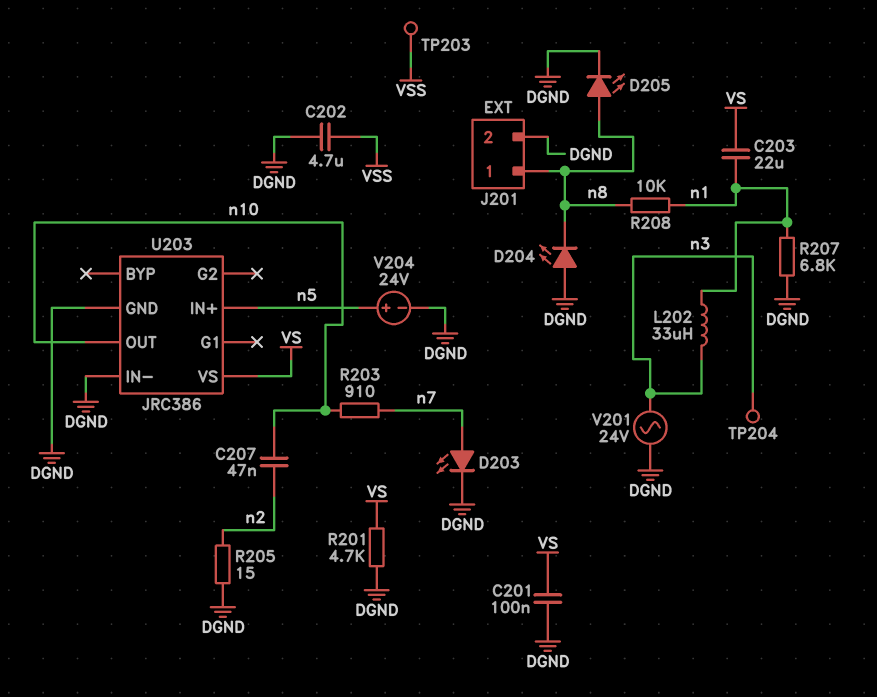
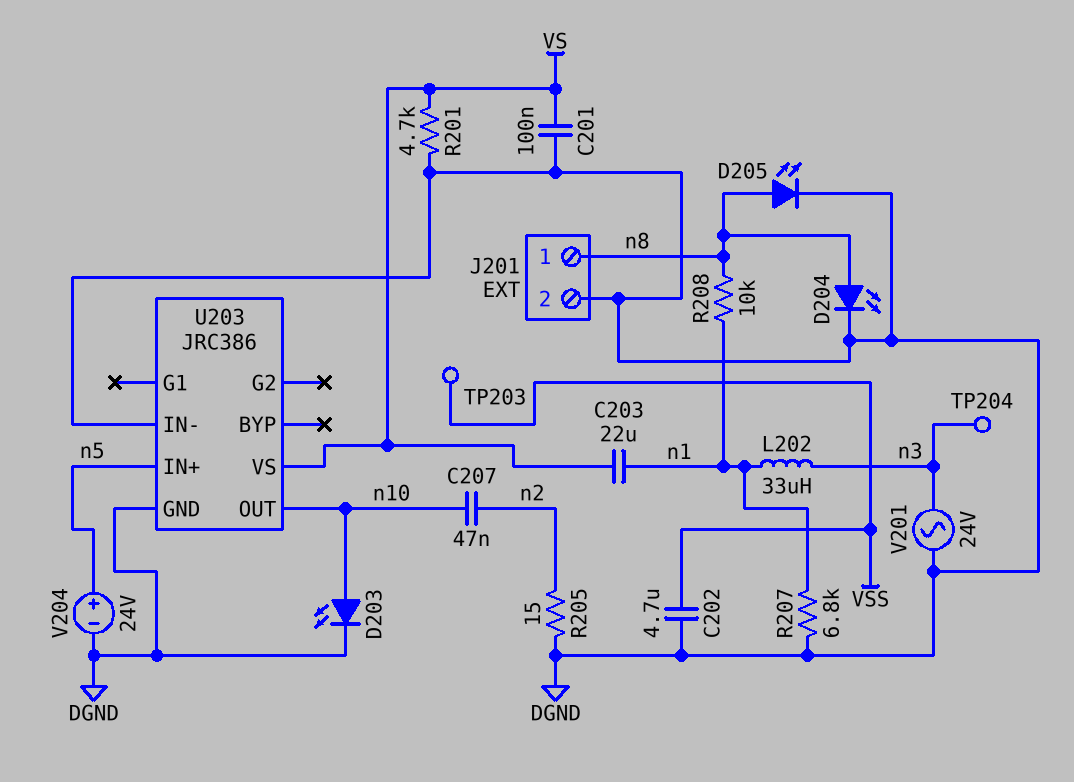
D203: LED (A n7, K DGND) -> LED (A n10, K DGND)
D204: LED (A DGND, K n8) -> LED (A n8, K DGND)
R203: 910 (n7, n10) -> none

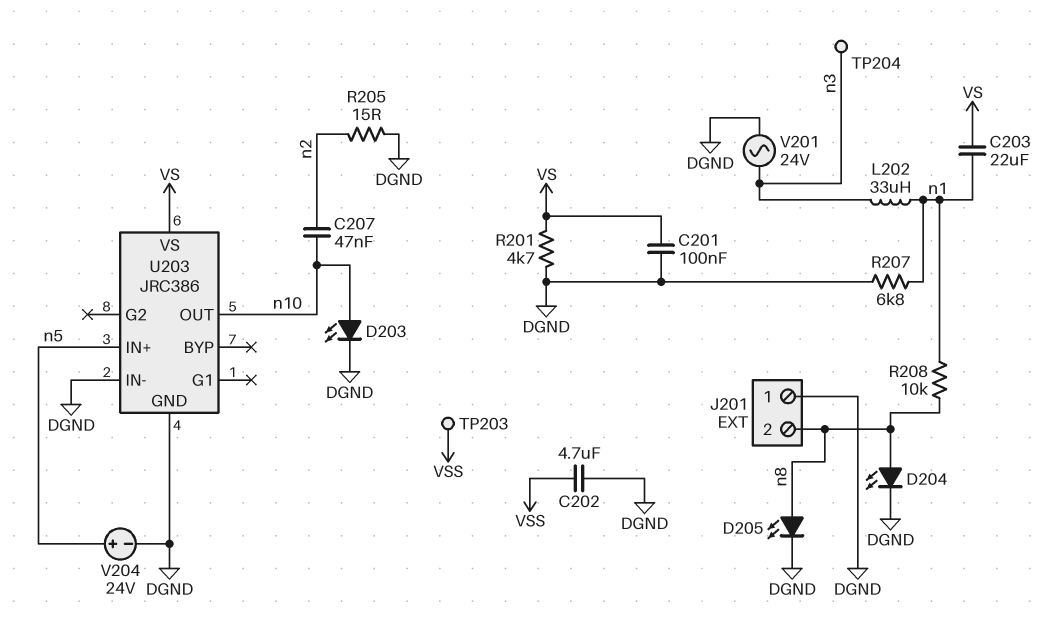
J201 pin 1: n8 -> DGND
J201 pin 2: DGND -> n8

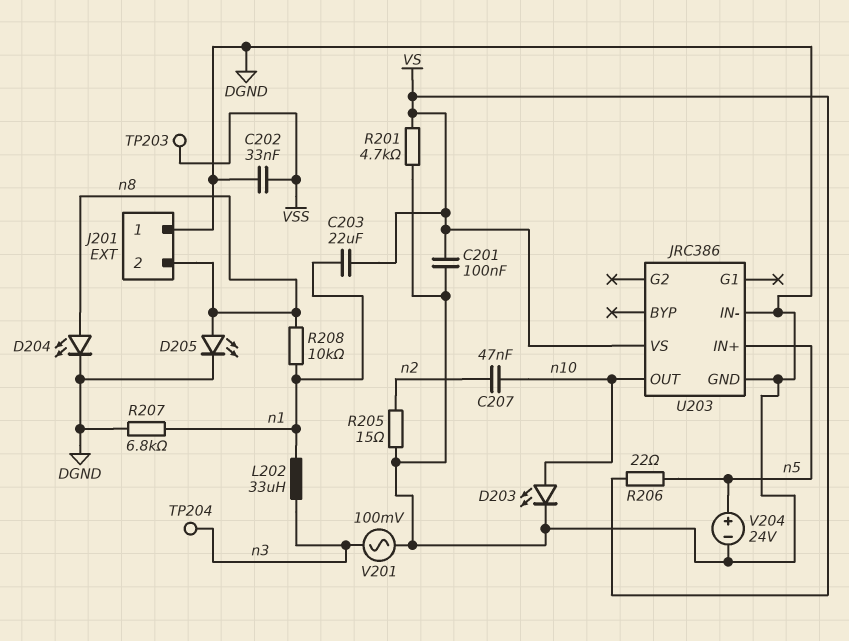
C202: 4.7uF (DGND, VSS) -> 33nF (DGND, VSS)
R206: none -> 22 (VS, n5)
V201: AC 24V (DGND, n3) -> AC 100mV (DGND, n3)

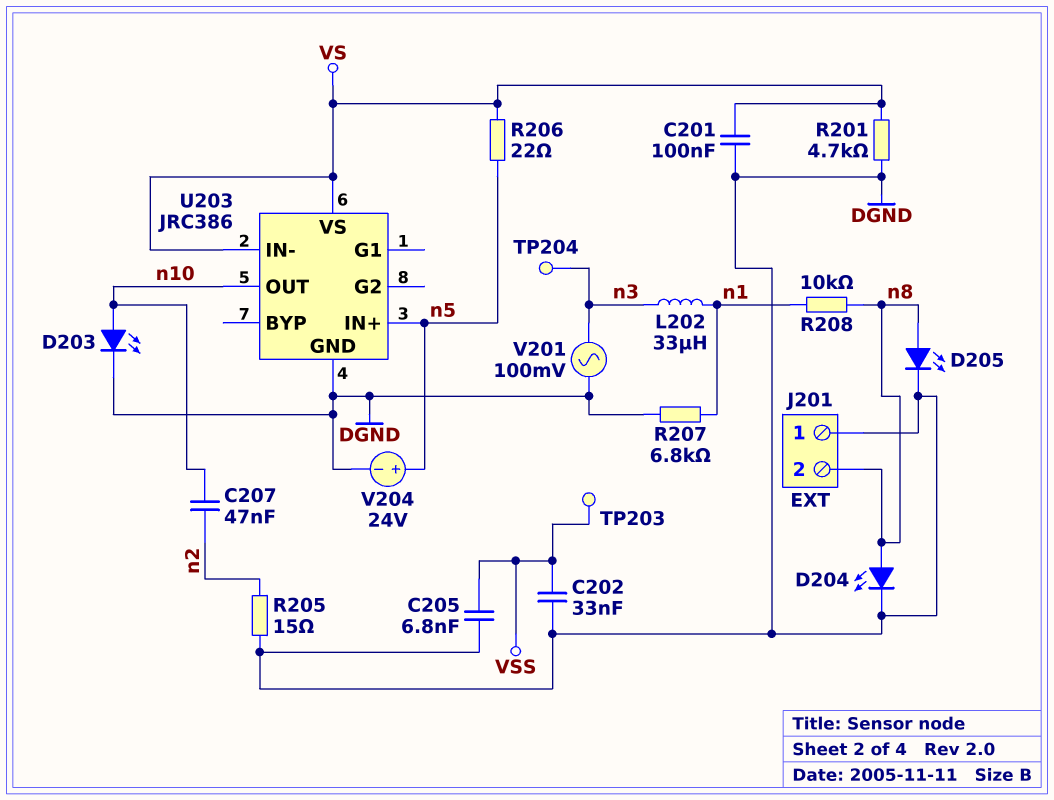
C203: 22uF (VS, n1) -> none
C205: none -> 6.8nF (DGND, VSS)
U203 pin IN-: DGND -> VS

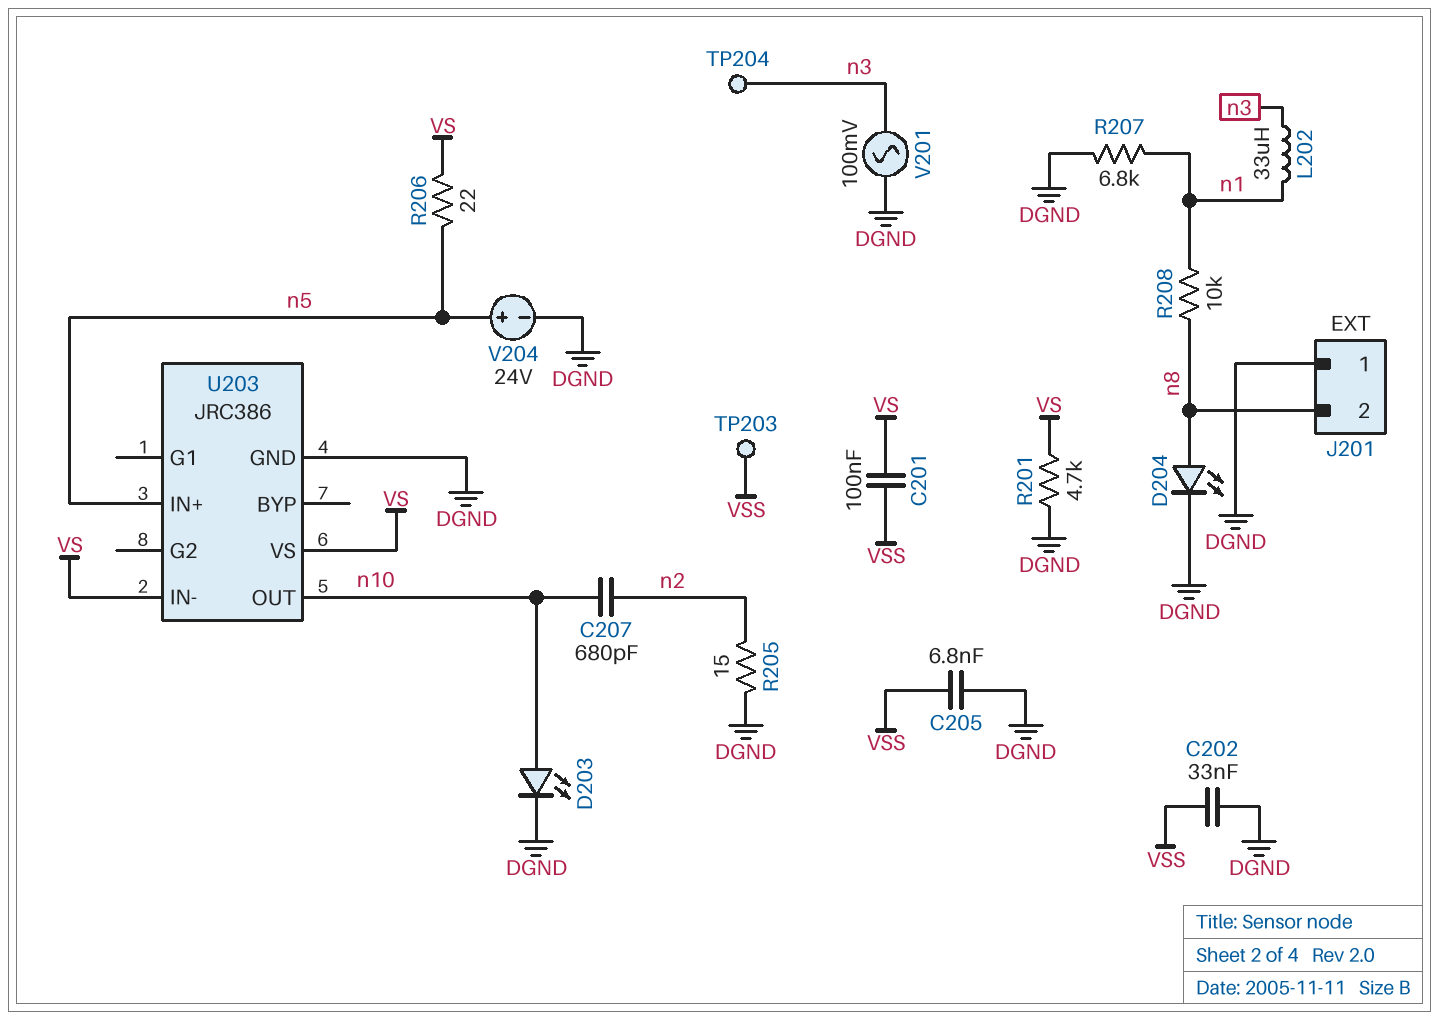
C201: 100nF (DGND, VS) -> 100nF (VS, VSS)
C207: 47nF (n2, n10) -> 680pF (n2, n10)
D205: LED (A n8, K DGND) -> none

